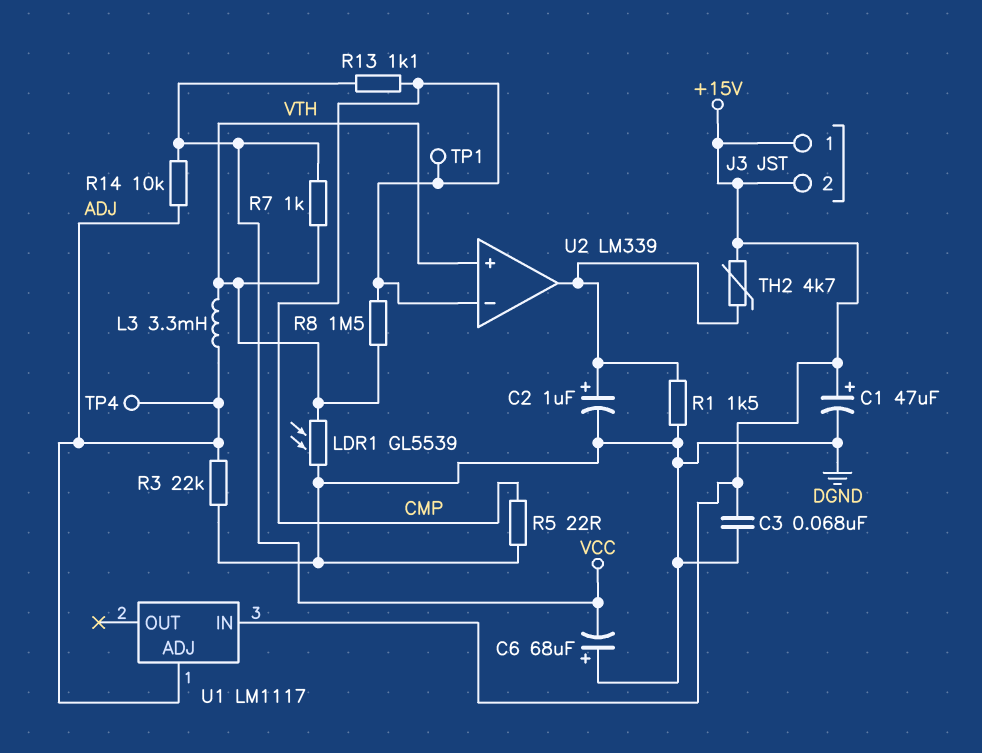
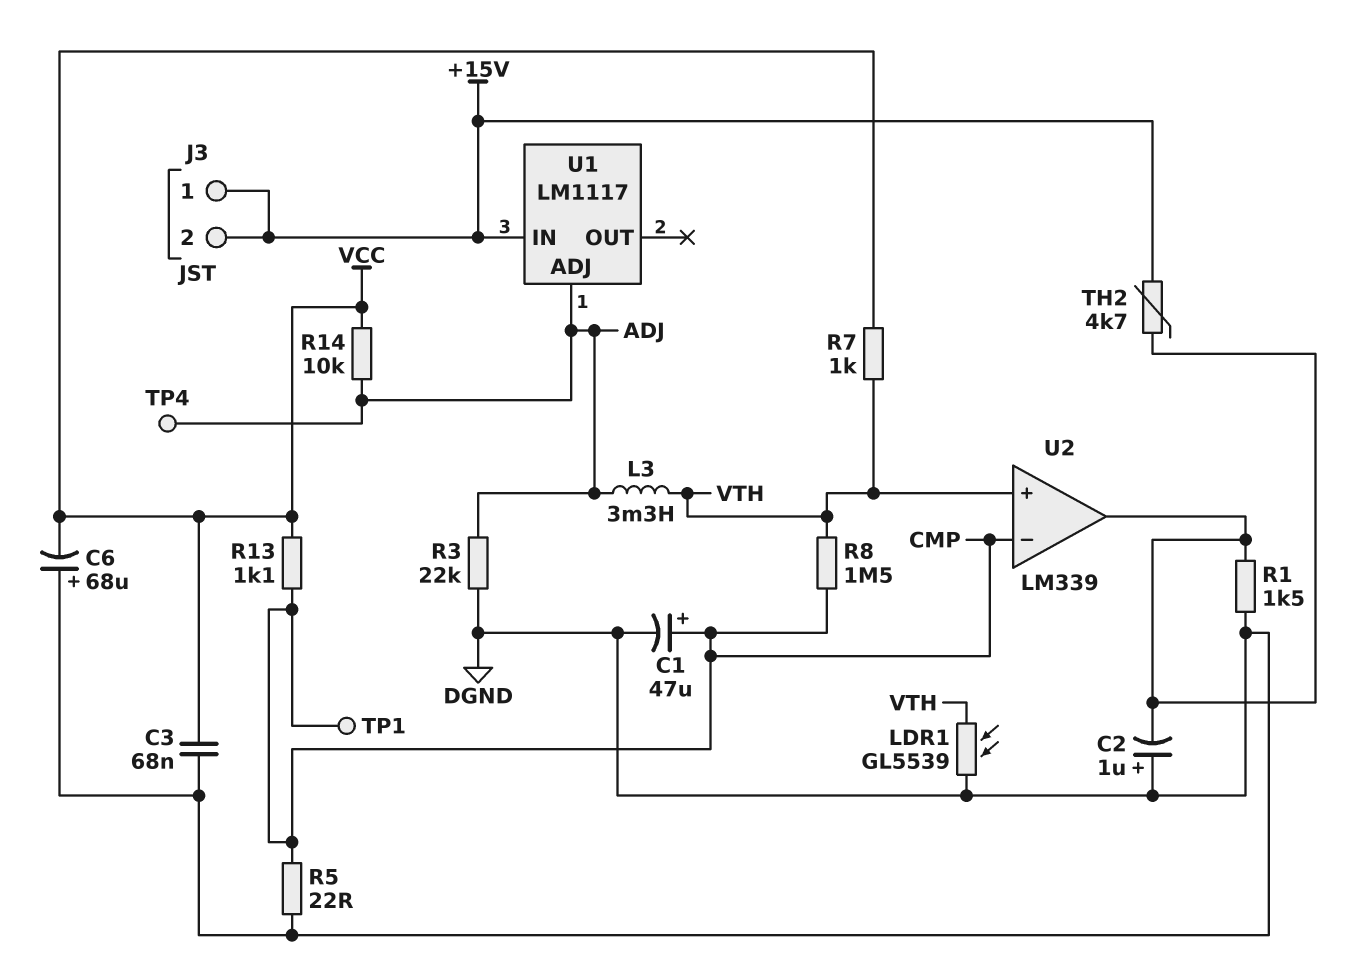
C1: 47uF (plus +15V, minus DGND) -> 47uF (plus CMP, minus DGND)
C2: 1uF (plus U2/out, minus DGND) -> 1uF (plus DGND, minus U2/out)
C3: 68nF (+15V, DGND) -> 68nF (DGND, VCC)

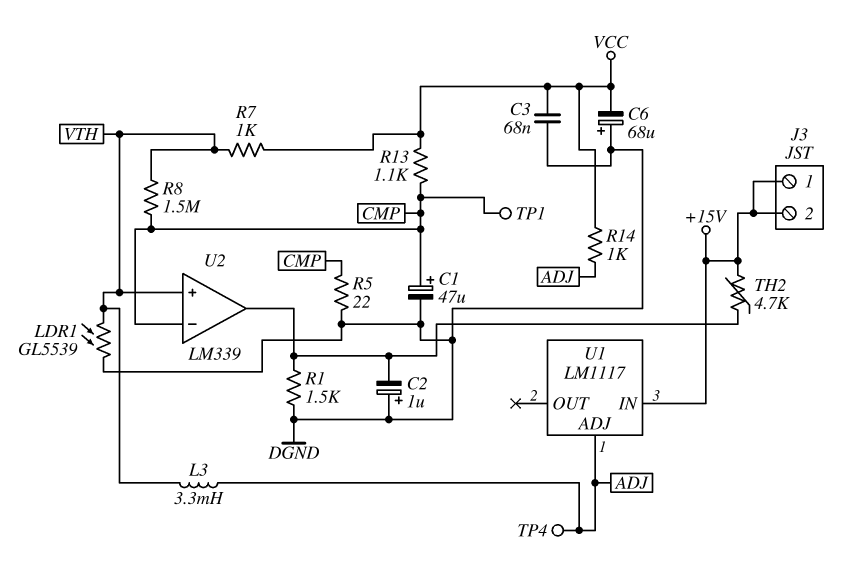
R3: 22k (ADJ, DGND) -> none
R14: 10k (ADJ, VCC) -> 1k (ADJ, VCC)

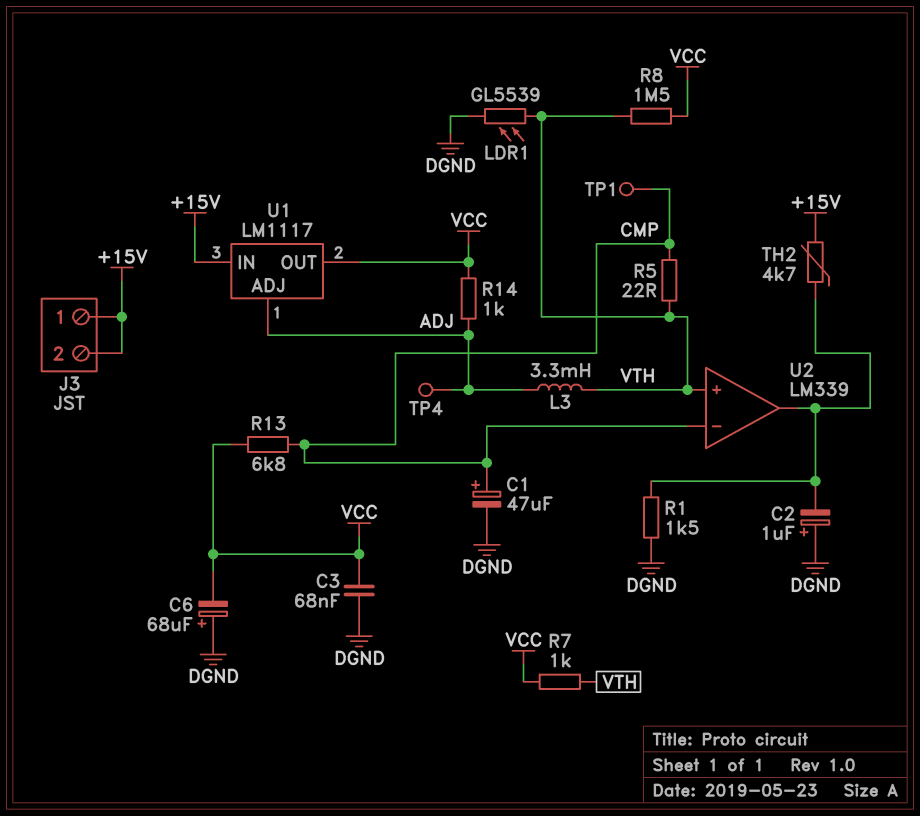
R5: 22 (CMP, DGND) -> 22 (CMP, VTH)
R8: 1.5M (CMP, VTH) -> 1.5M (VCC, VTH)
R13: 1.1k (CMP, VCC) -> 6.8k (CMP, VCC)
U1 pin OUT: none -> VCC

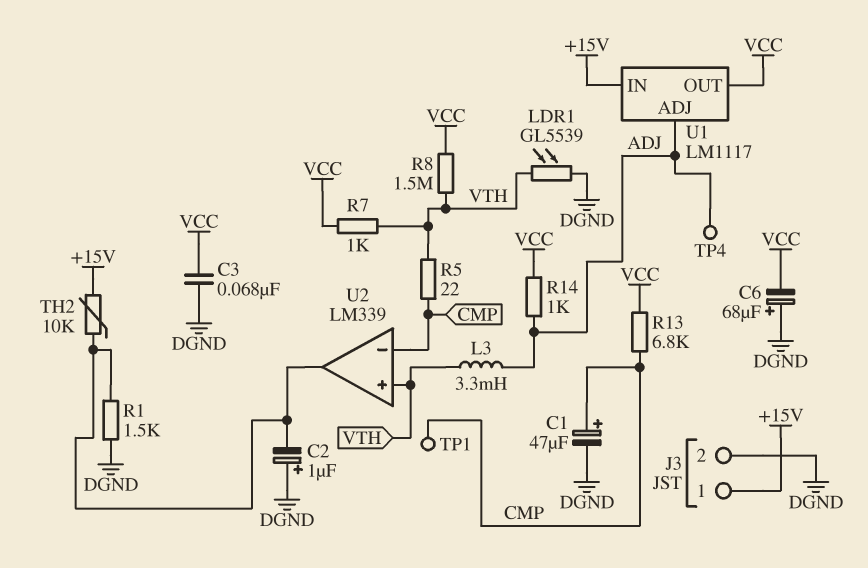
J3 pin 2: +15V -> DGND
TH2: 4.7k (+15V, U2/out) -> 10k (+15V, U2/out)

